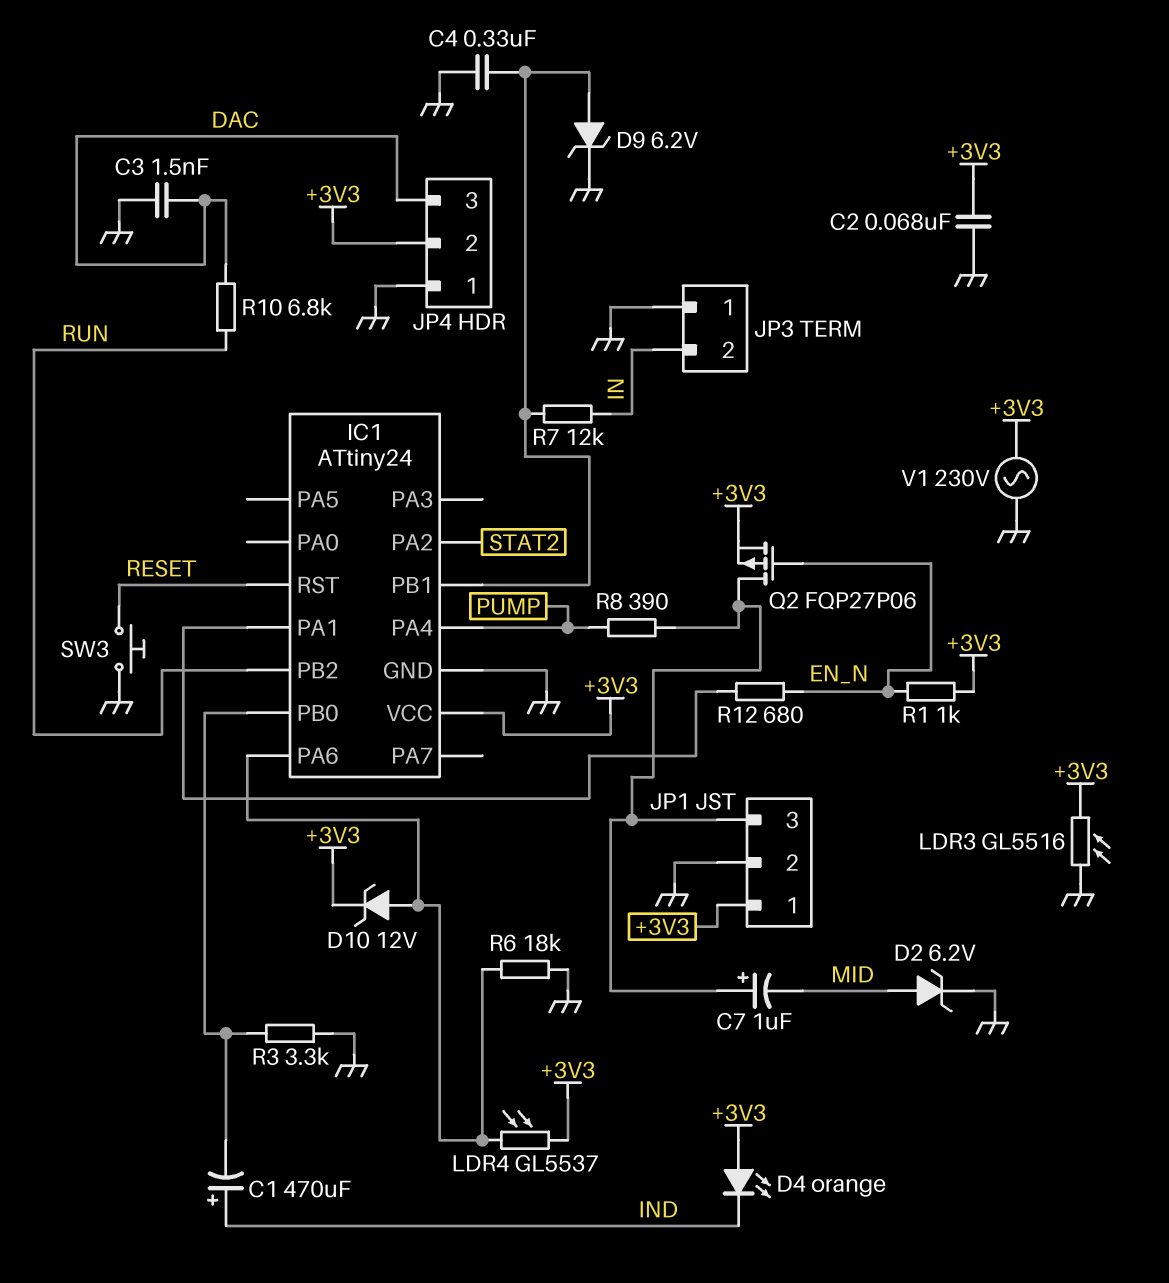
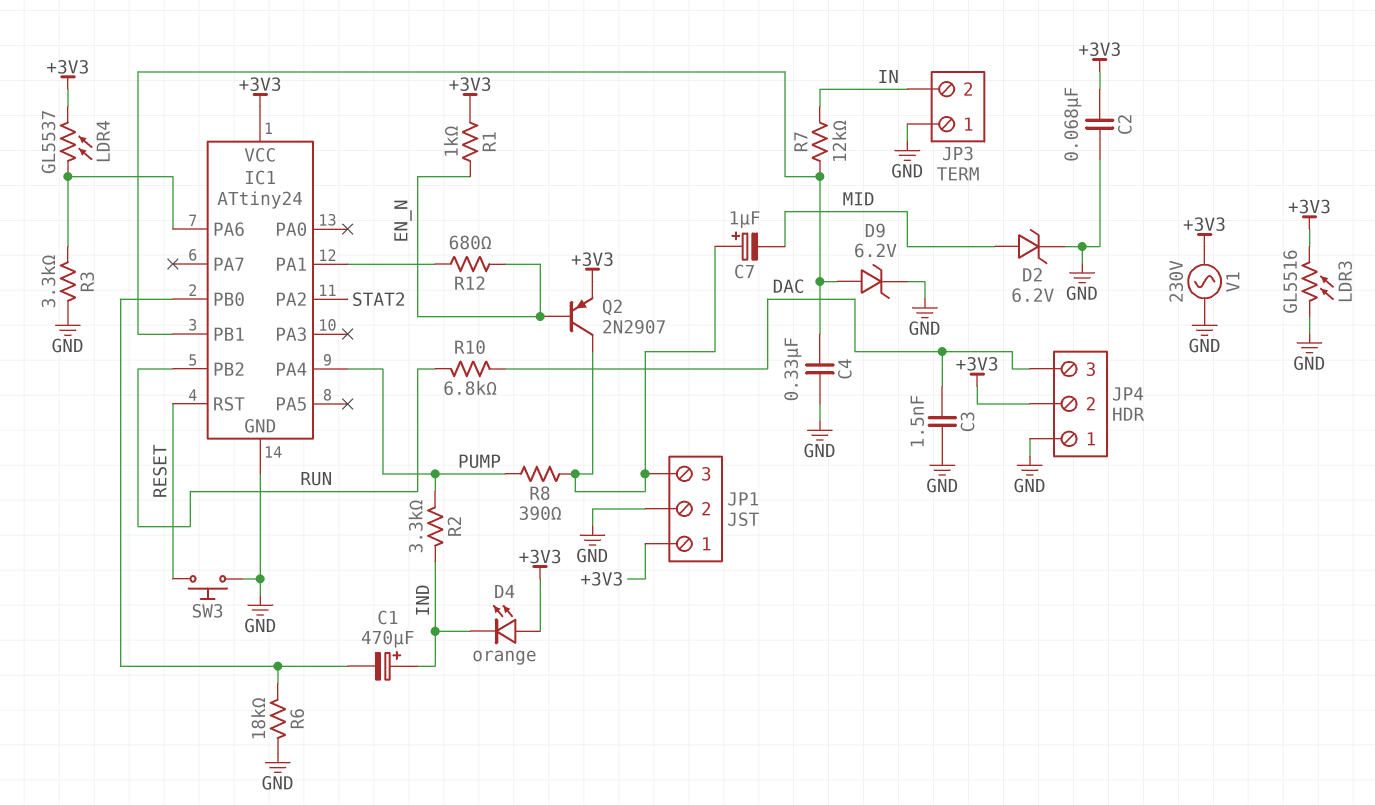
D10: zener 12V (A IC1/PA6, K +3V3) -> none
Q2: PMOS FQP27P06 (G EN_N, D JP1/3, S +3V3) -> PNP 2N2907 (B EN_N, C JP1/3, E +3V3)
R2: none -> 3.3k (IND, PUMP)
R3: 3.3k (GND, IC1/PB0) -> 3.3k (GND, IC1/PA6)
R6: 18k (GND, IC1/PA6) -> 18k (GND, IC1/PB0)

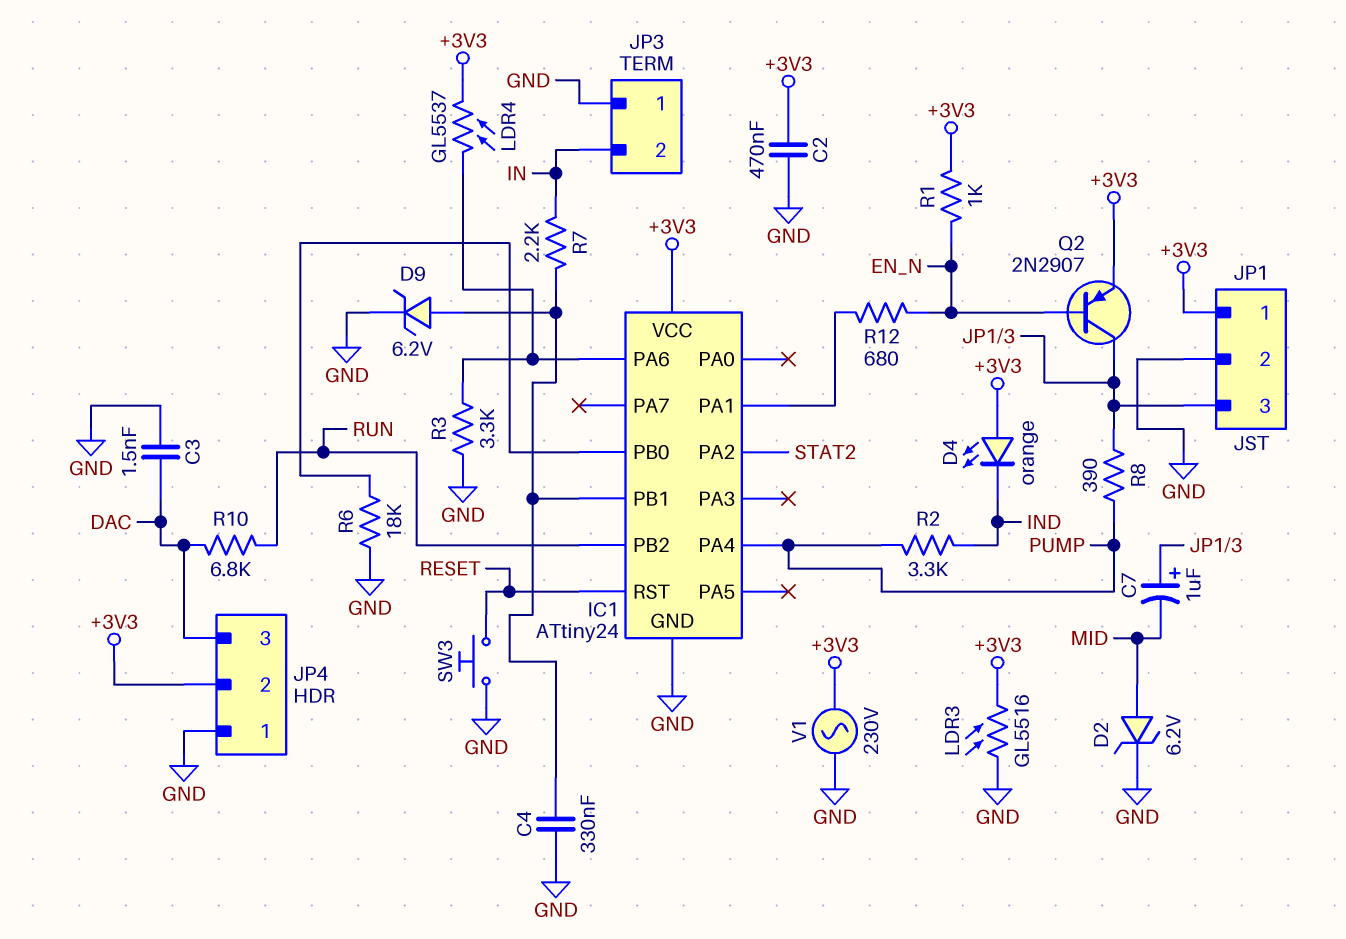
C1: 470uF (plus IND, minus IC1/PB0) -> none
C2: 68nF (+3V3, GND) -> 470nF (+3V3, GND)
R7: 12k (IC1/PB1, IN) -> 2.2k (IC1/PB1, IN)

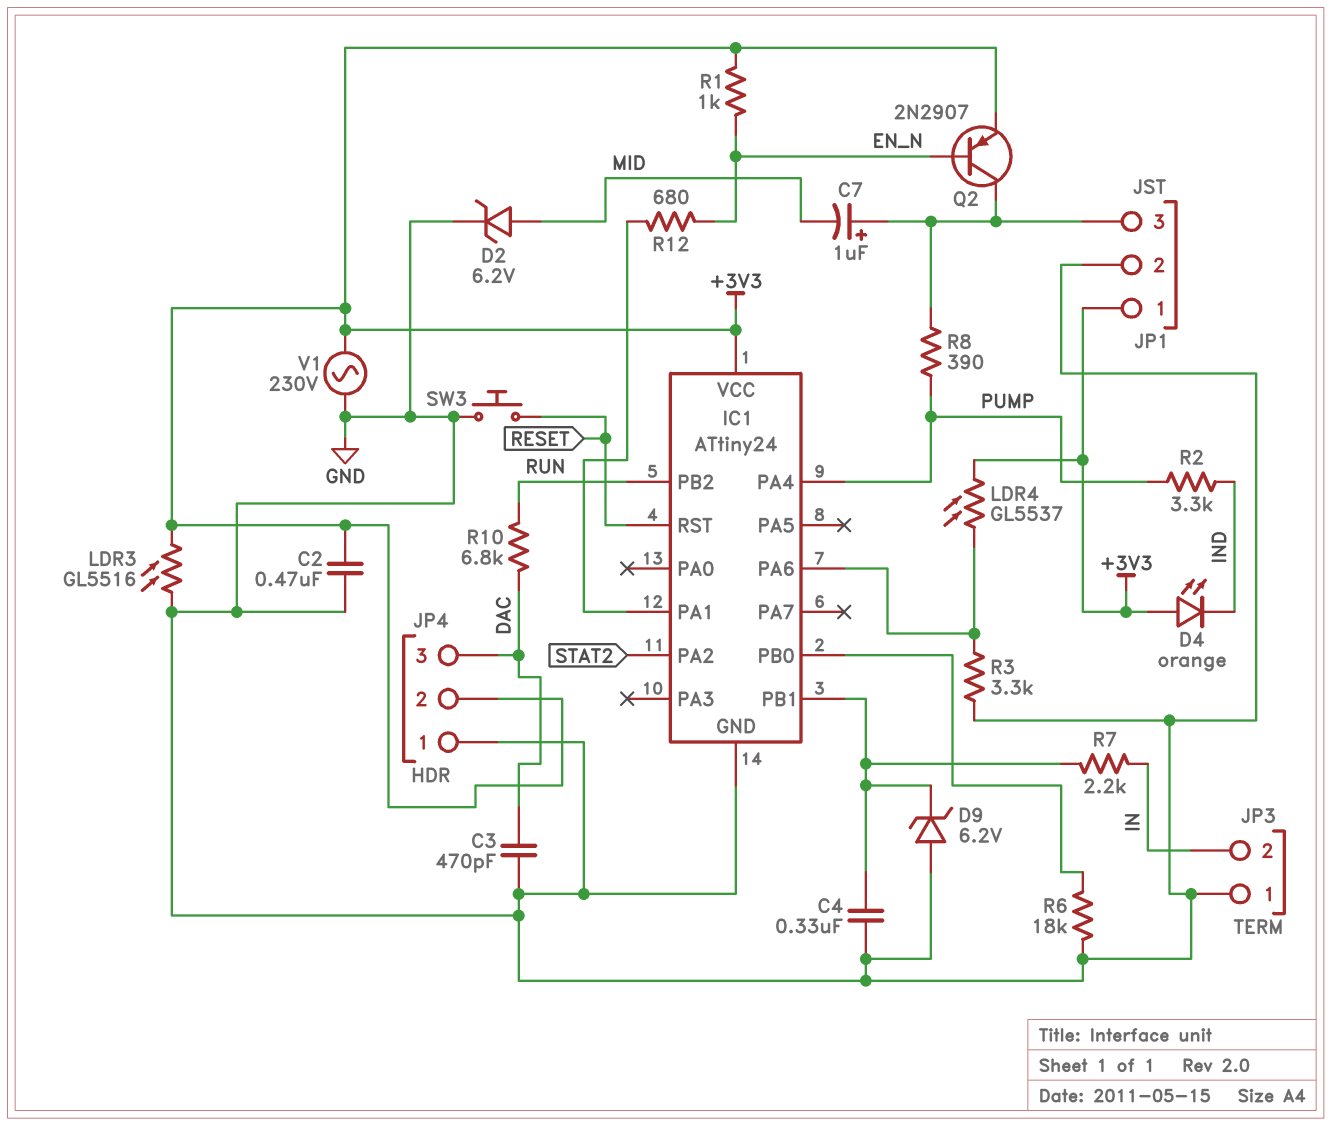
C3: 1.5nF (DAC, GND) -> 470pF (DAC, GND)
D9: zener 6.2V (A IC1/PB1, K GND) -> zener 6.2V (A GND, K IC1/PB1)

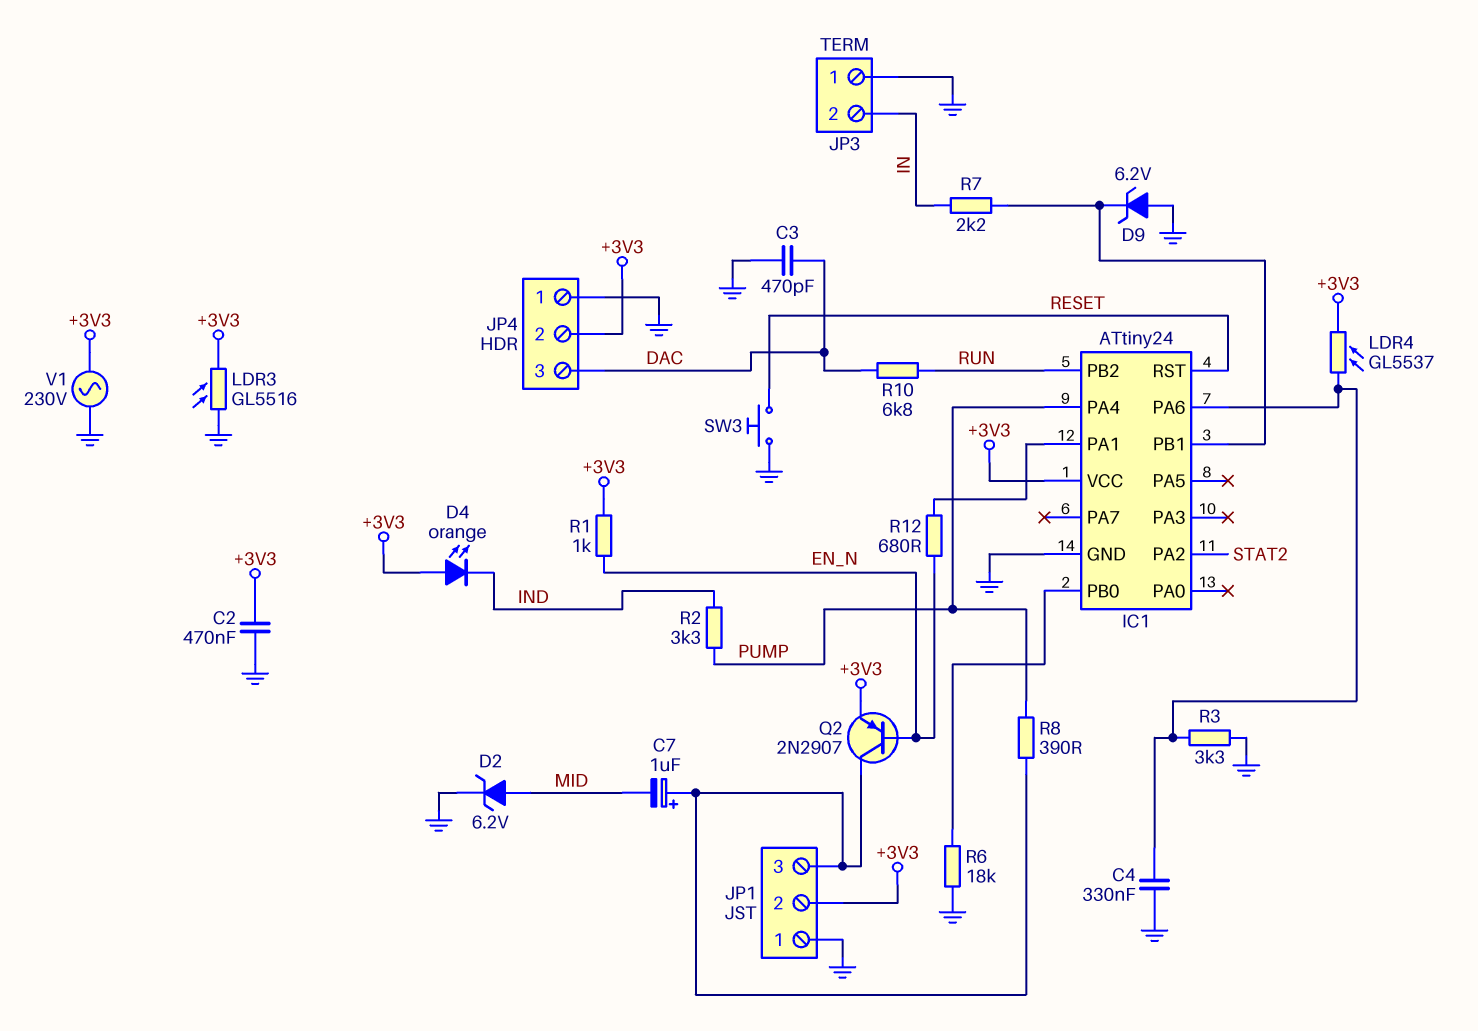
C4: 330nF (GND, IC1/PB1) -> 330nF (GND, IC1/PA6)
JP1 pin 1: +3V3 -> GND
JP1 pin 2: GND -> +3V3

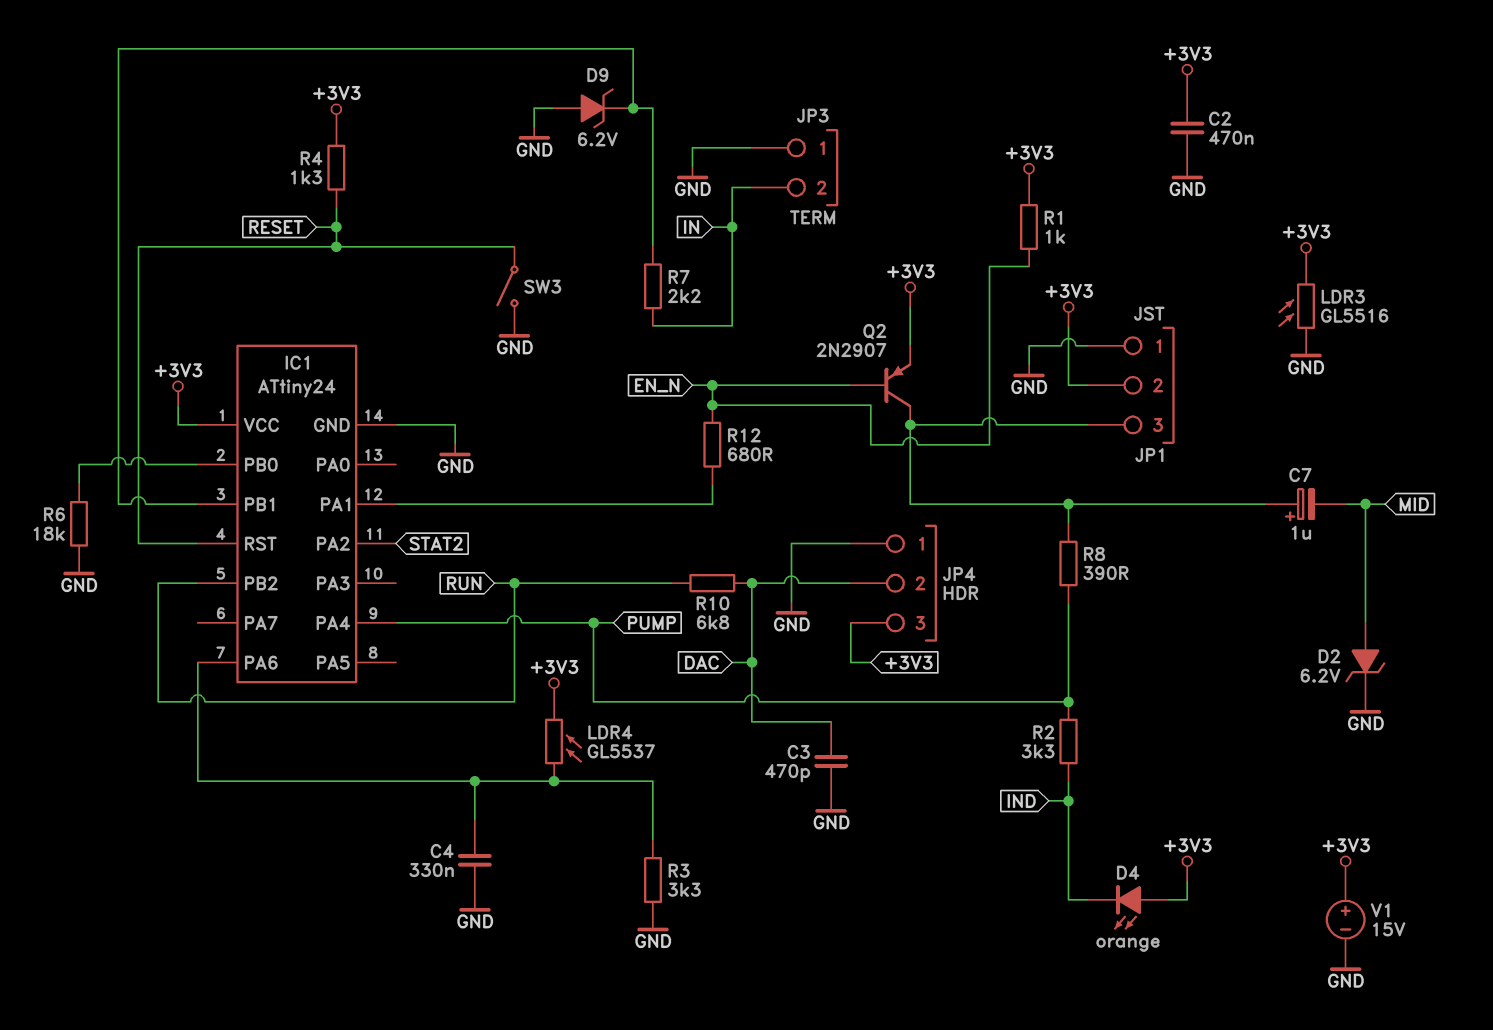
JP4 pin 2: +3V3 -> DAC
JP4 pin 3: DAC -> +3V3
R4: none -> 1.3k (+3V3, RESET)
SW3: button (GND, RESET) -> switch (GND, RESET)
V1: AC 230V (+3V3, GND) -> 15V (plus +3V3, minus GND)

